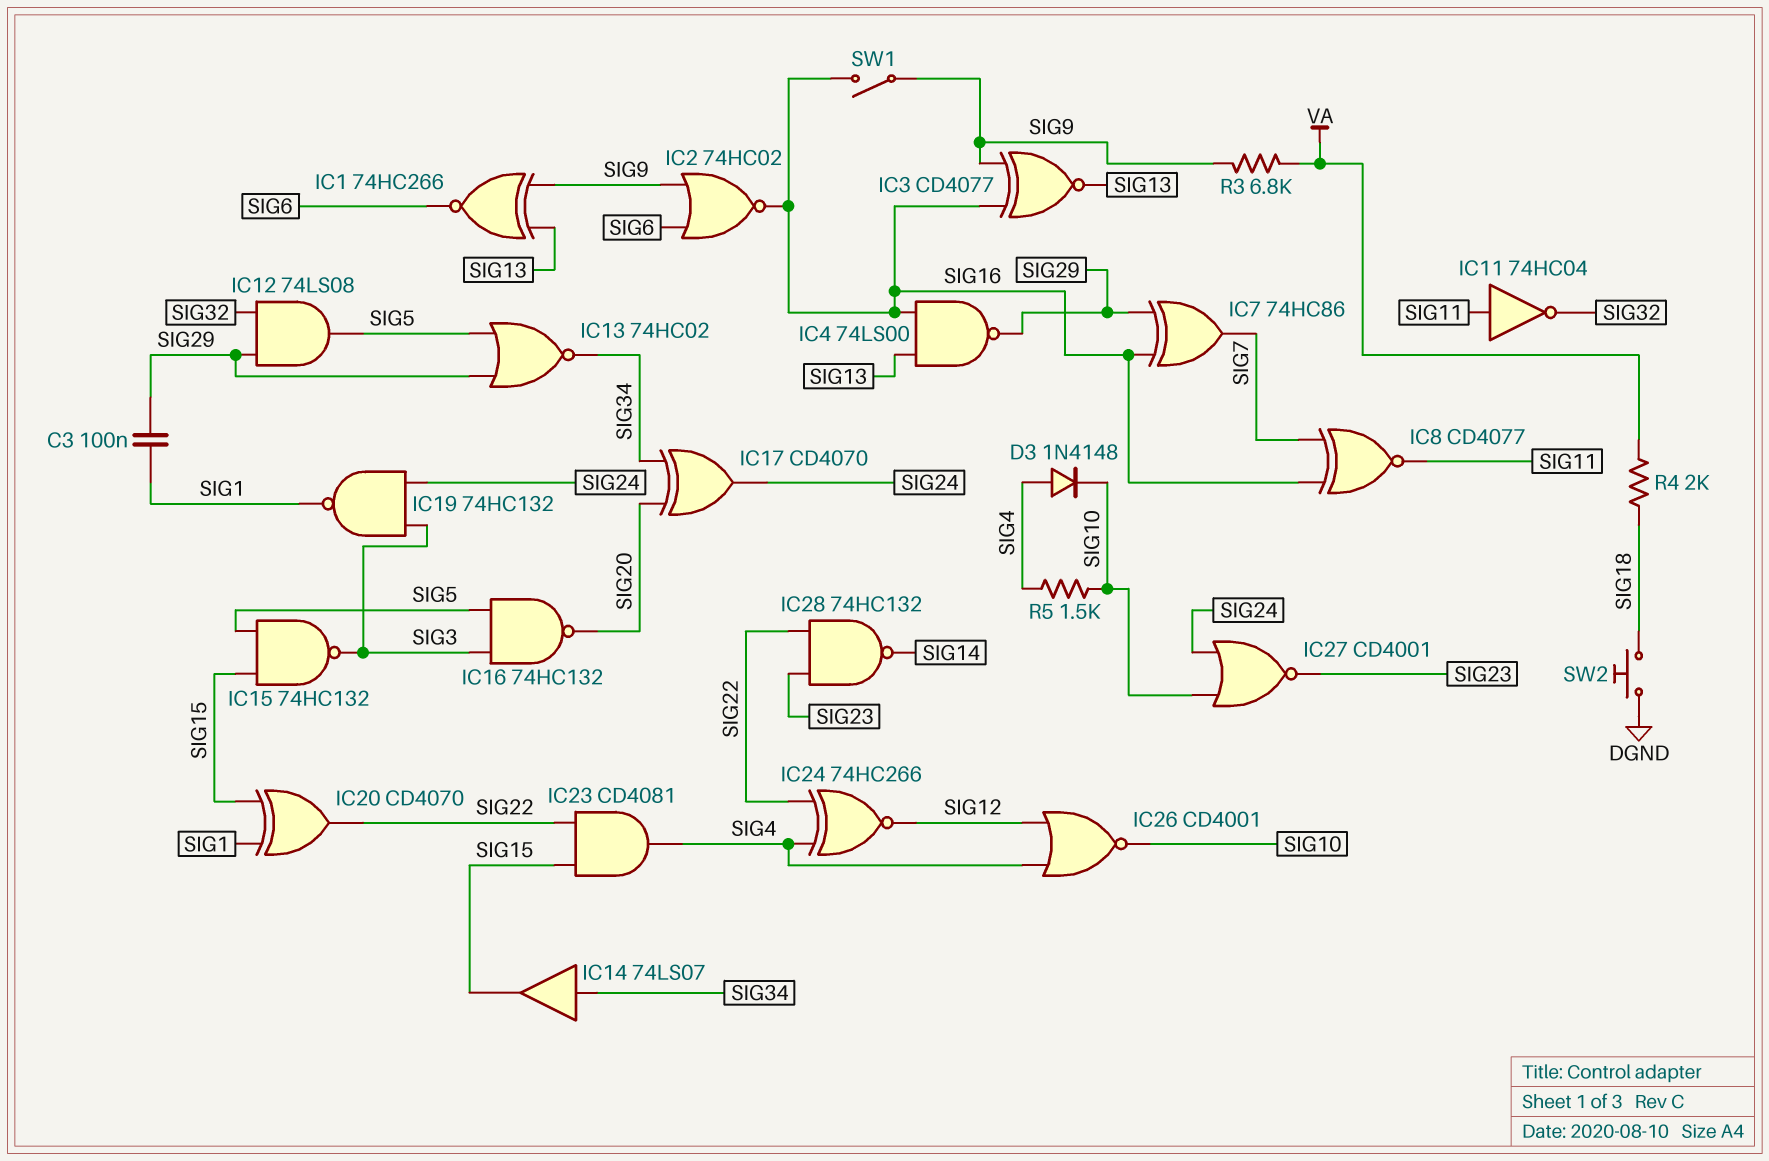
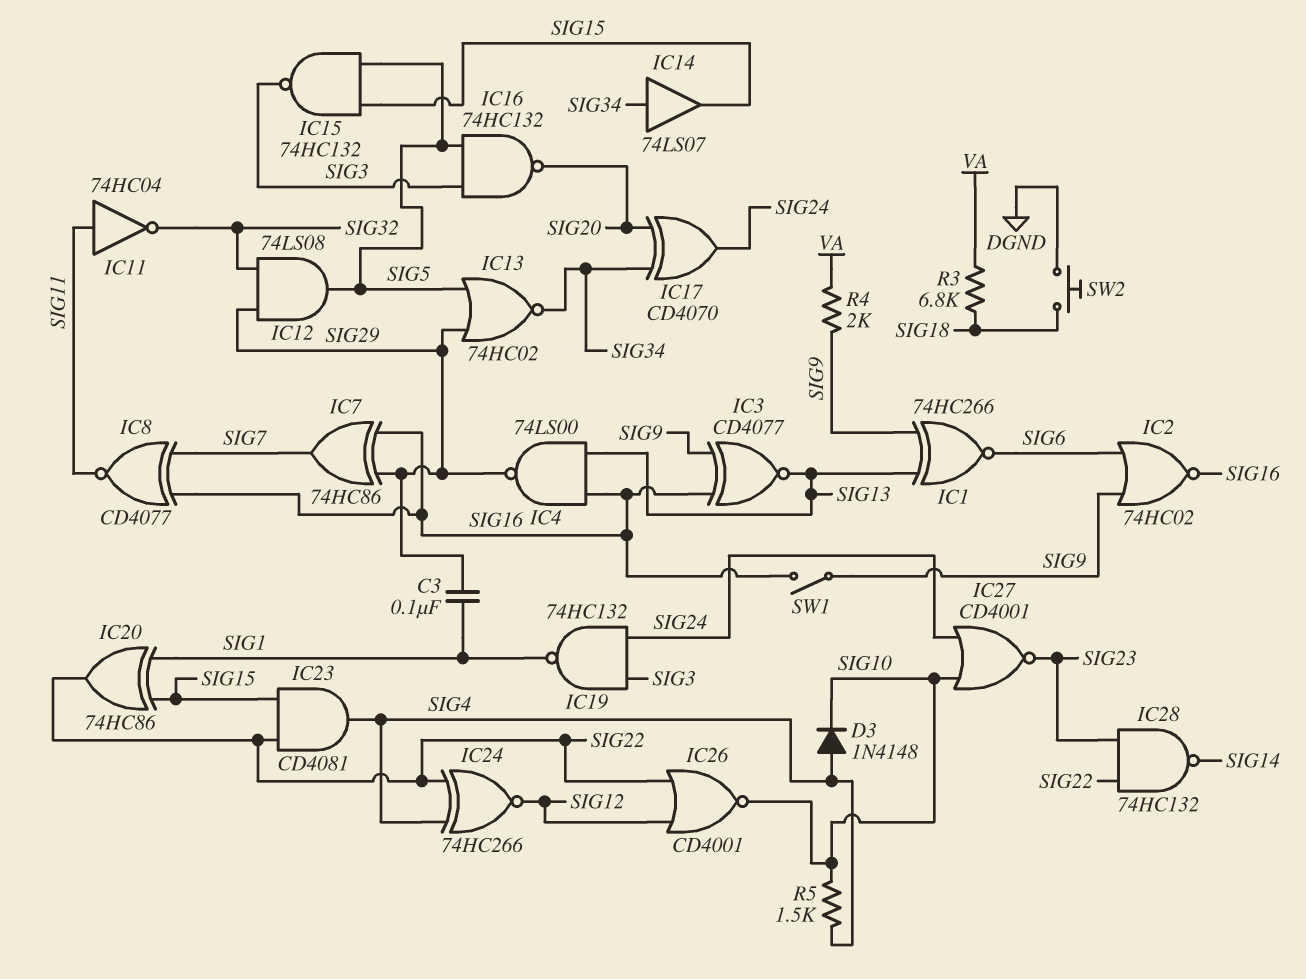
IC20: XOR CD4070 (in SIG1, in SIG15, out SIG22) -> XOR 74HC86 (in SIG1, in SIG15, out SIG22)
IC26: NOR CD4001 (in SIG4, in SIG12, out SIG10) -> NOR CD4001 (in SIG12, in SIG22, out SIG10)
R3: 6.8k (SIG9, VA) -> 6.8k (SIG18, VA)
R4: 2k (SIG18, VA) -> 2k (SIG9, VA)

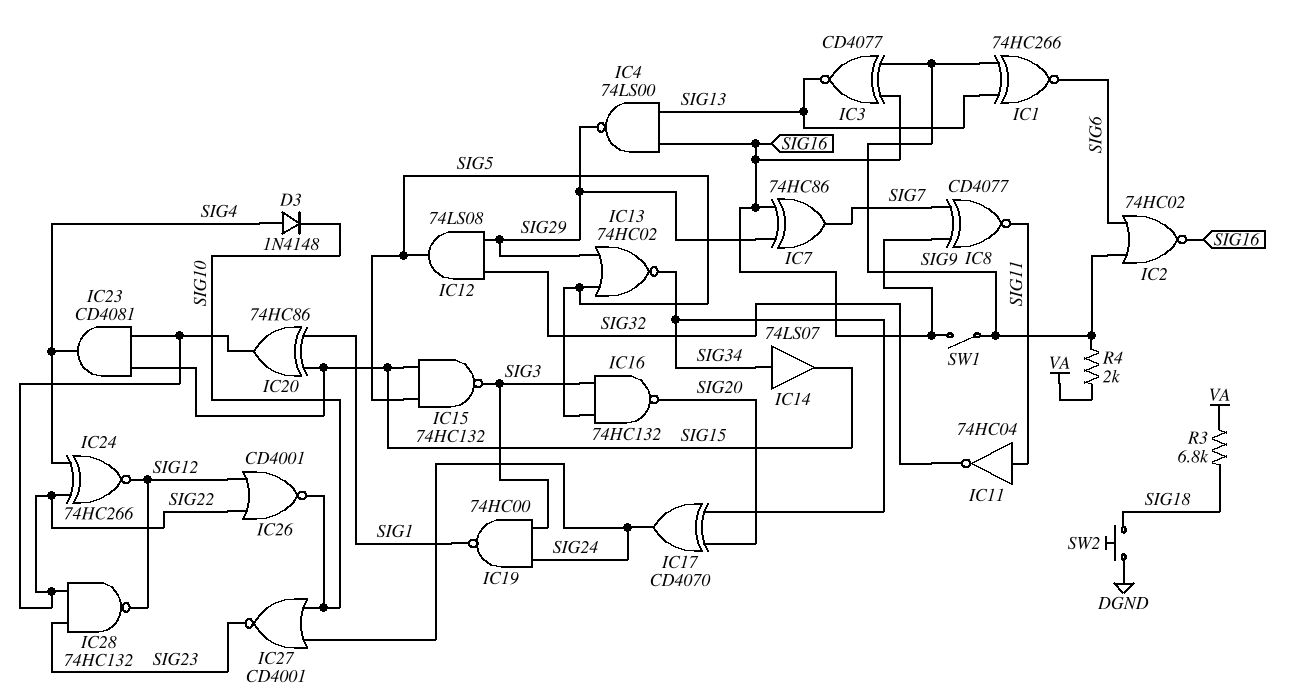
C3: 100nF (SIG1, SIG29) -> none
IC19: NAND 74HC132 (in SIG3, in SIG24, out SIG1) -> NAND 74HC00 (in SIG3, in SIG24, out SIG1)
IC28: NAND 74HC132 (in SIG22, in SIG23, out SIG14) -> NAND 74HC132 (in SIG22, in SIG23, out SIG12)
R5: 1.5k (SIG4, SIG10) -> none

